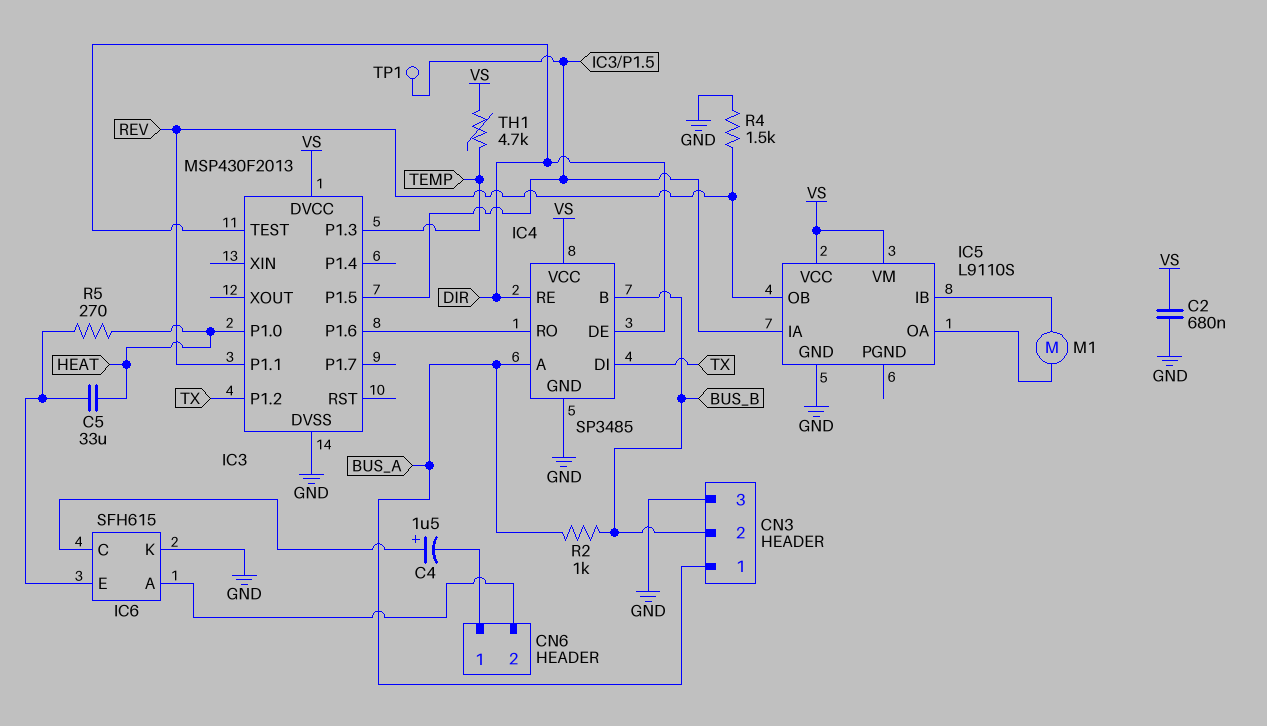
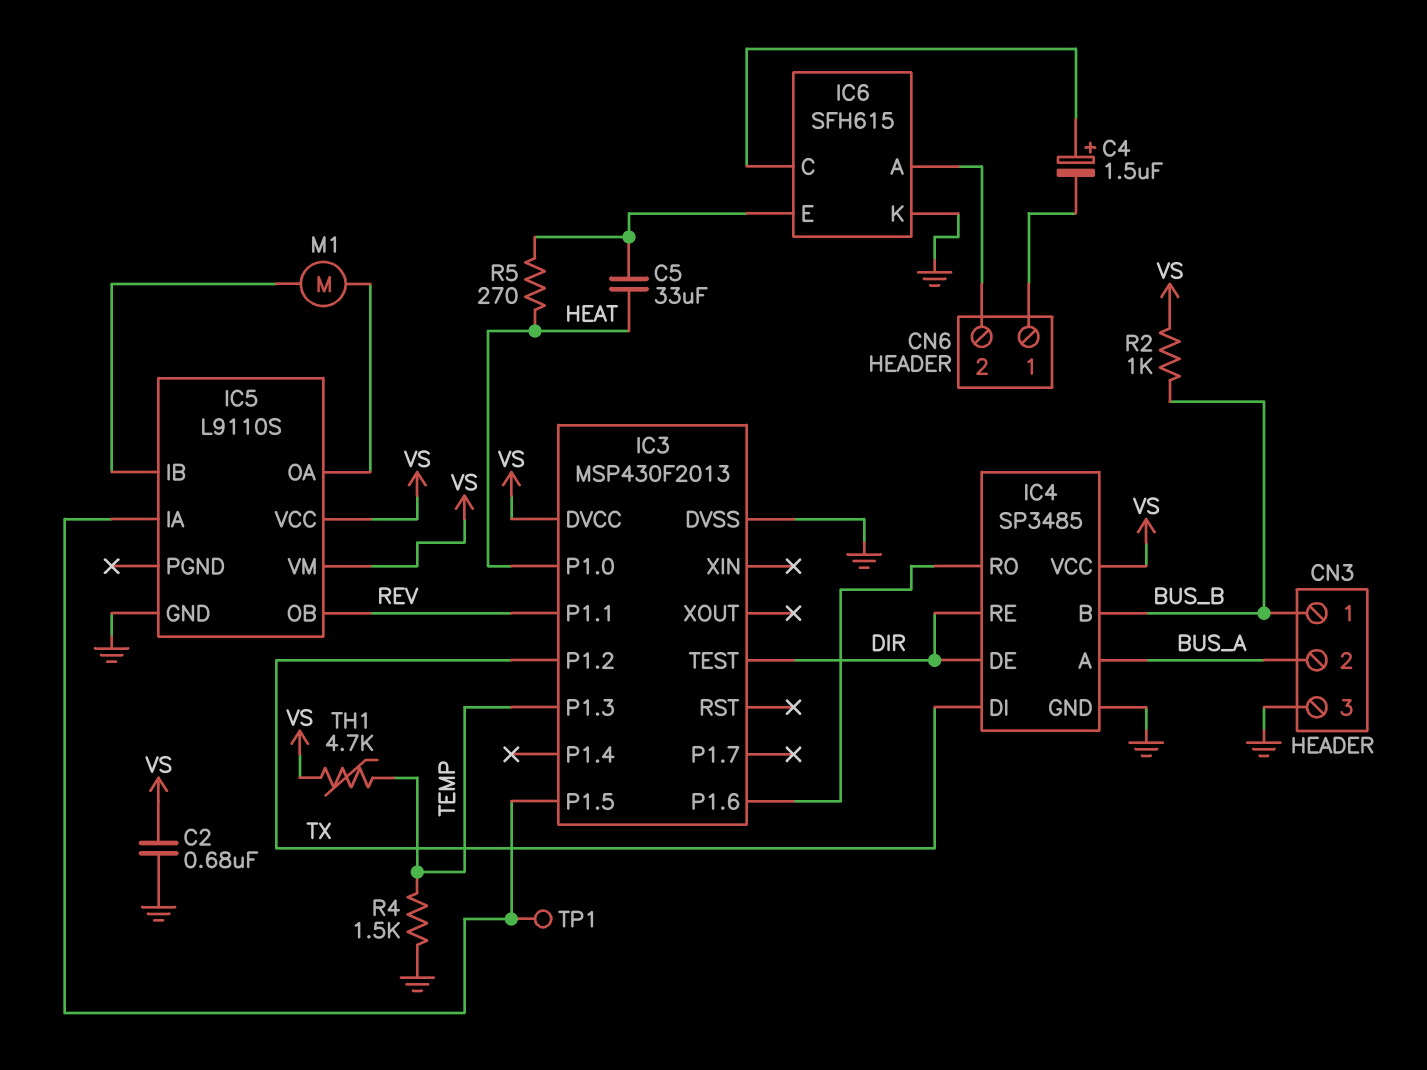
CN3 pin 1: BUS_A -> BUS_B
CN3 pin 2: BUS_B -> BUS_A
R2: 1k (BUS_A, BUS_B) -> 1k (BUS_B, VS)
R4: 1.5k (GND, REV) -> 1.5k (GND, TEMP)

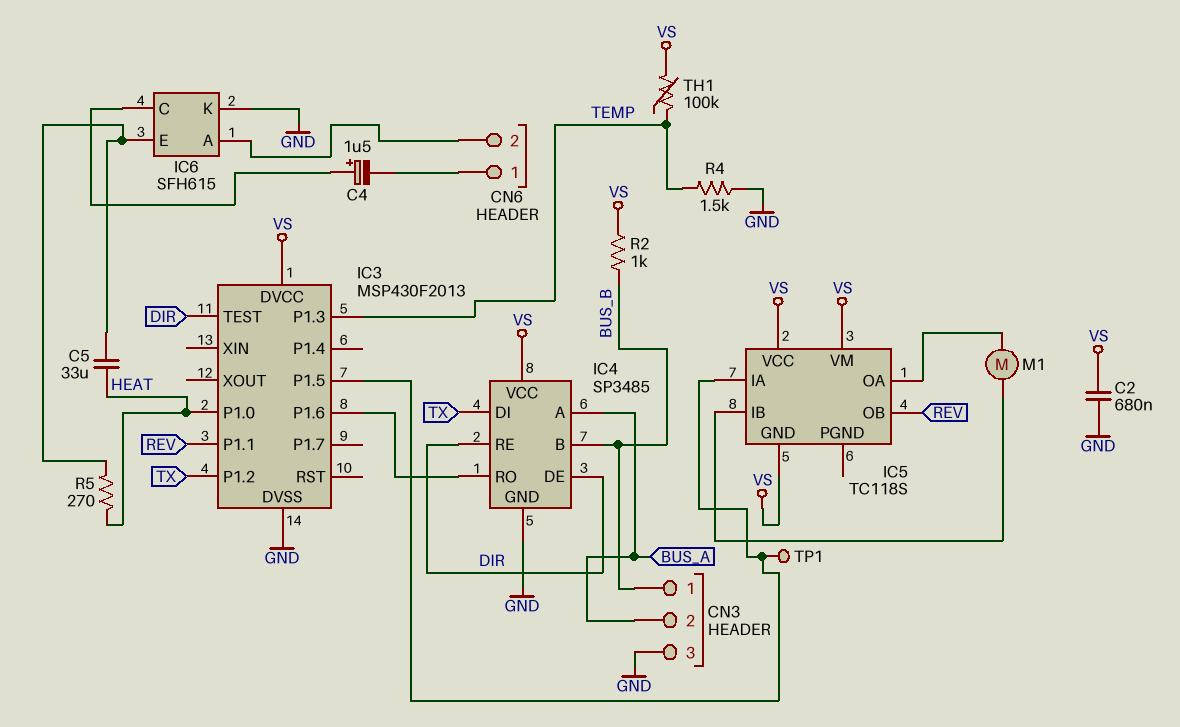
IC5: L9110S -> TC118S
IC5 pin GND: GND -> VS
TH1: 4.7k (TEMP, VS) -> 100k (TEMP, VS)

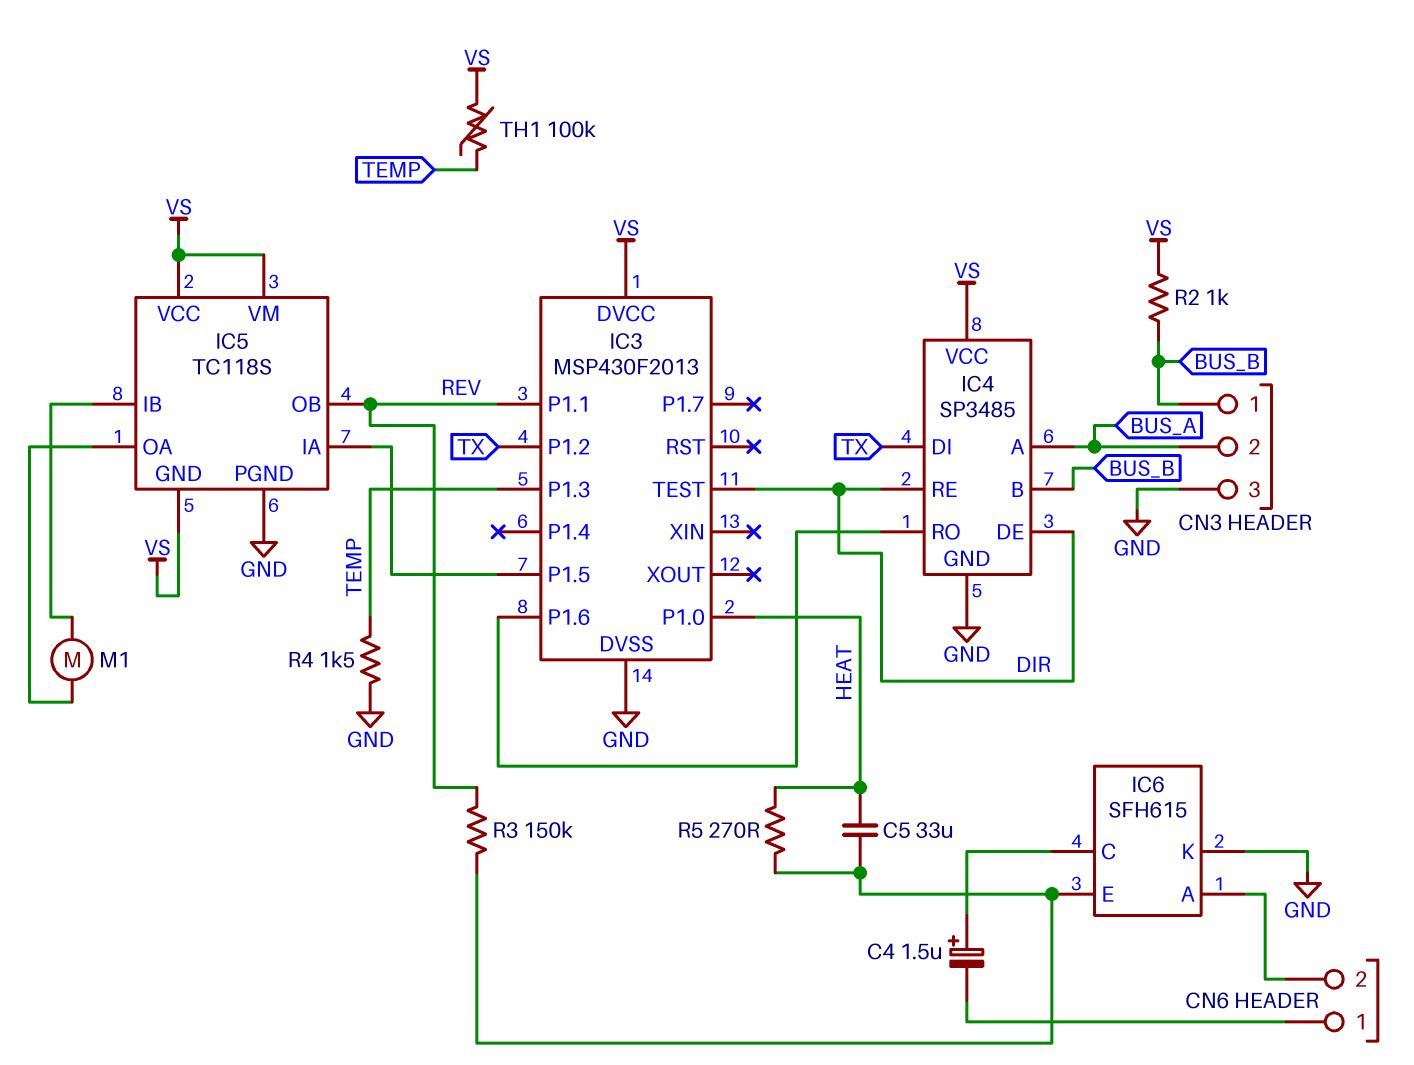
C2: 680nF (GND, VS) -> none
IC5 pin PGND: none -> GND
R3: none -> 150k (IC6/E, REV)
TP1: test point (IC3/P1.5) -> none

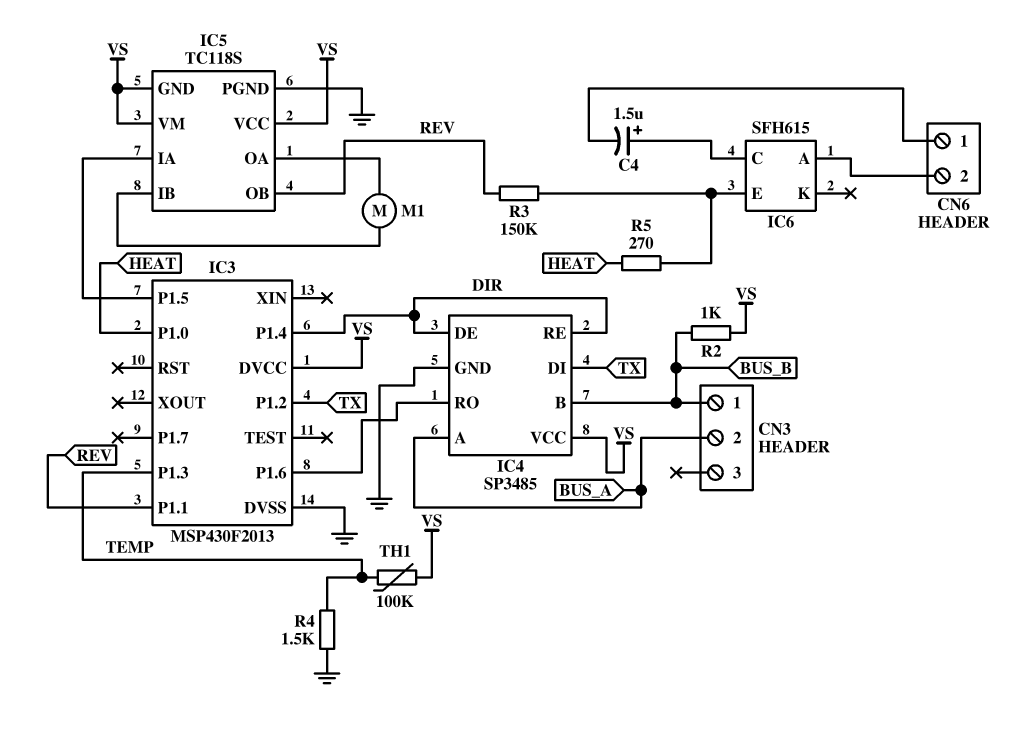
C5: 33uF (HEAT, IC6/E) -> none
CN3 pin 3: GND -> none
IC3 pin P1.4: none -> DIR
IC3 pin TEST: DIR -> none
IC6 pin K: GND -> none

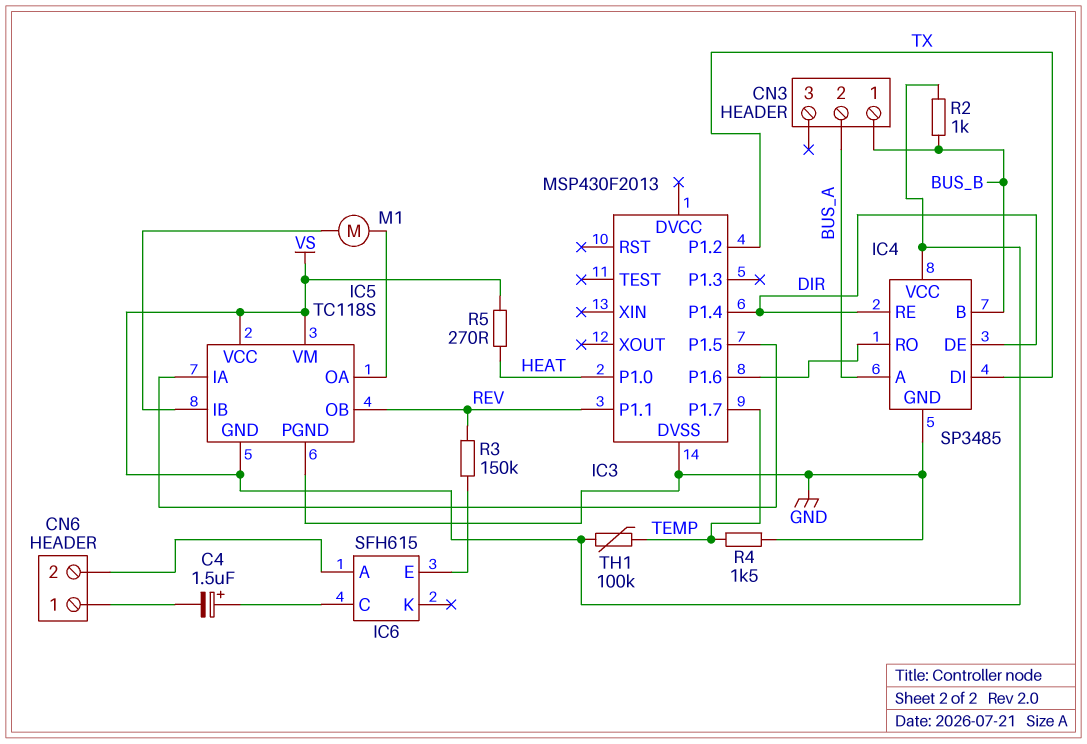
IC3 pin DVCC: VS -> none
IC3 pin P1.3: TEMP -> none
IC3 pin P1.7: none -> TEMP
R5: 270 (HEAT, IC6/E) -> 270 (HEAT, VS)

